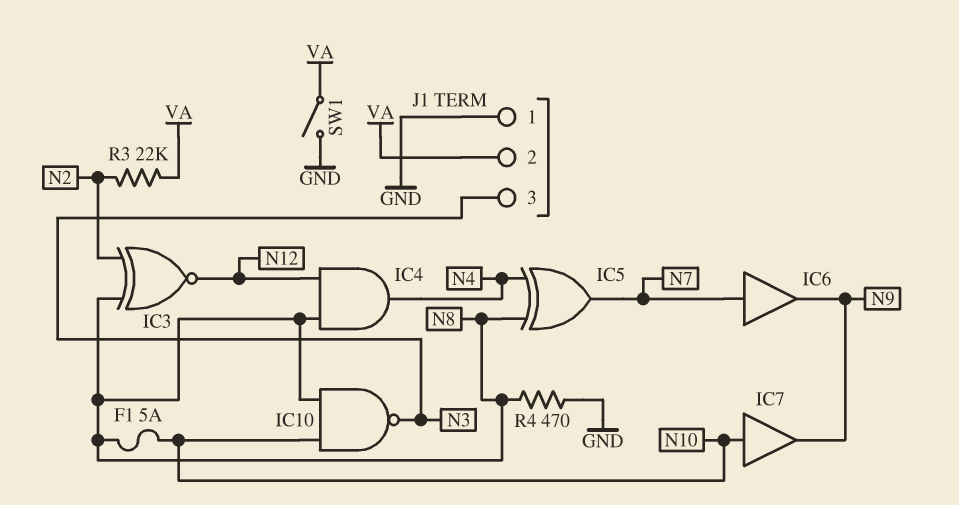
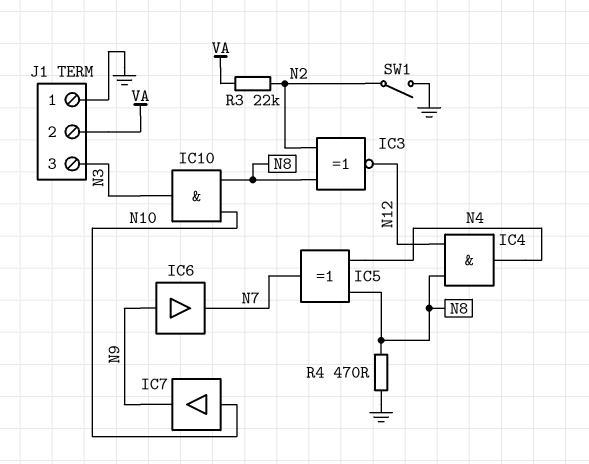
F1: 5A (N8, N10) -> none
IC6: buffer (in N7, out N9) -> buffer (in N9, out N7)
IC10: NAND (in N8, in N10, out N3) -> AND (in N8, in N10, out N3)
SW1: switch (GND, VA) -> switch (GND, N2)

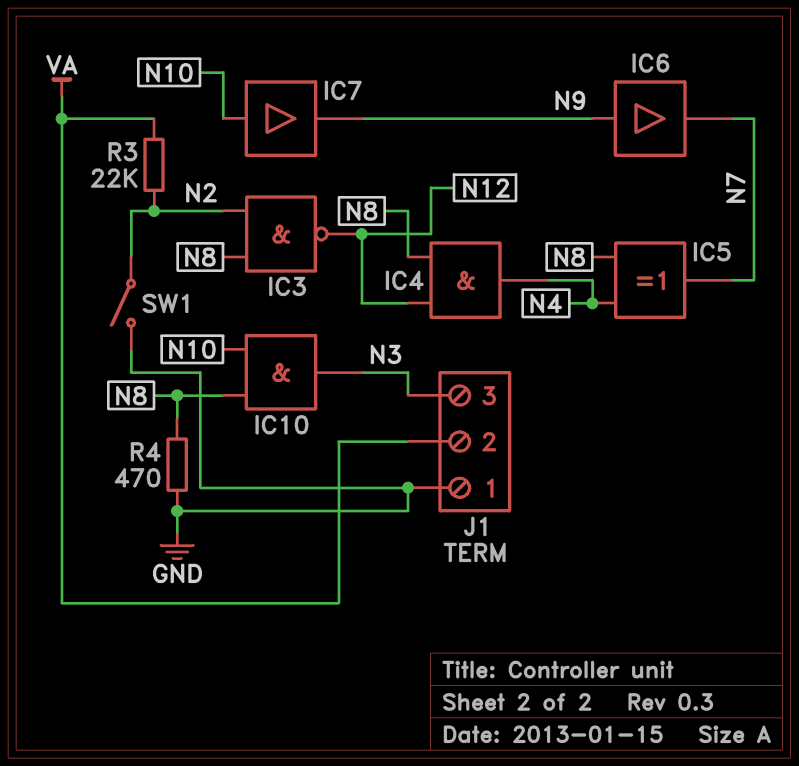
IC3: XNOR (in N2, in N8, out N12) -> NAND (in N2, in N8, out N12)

